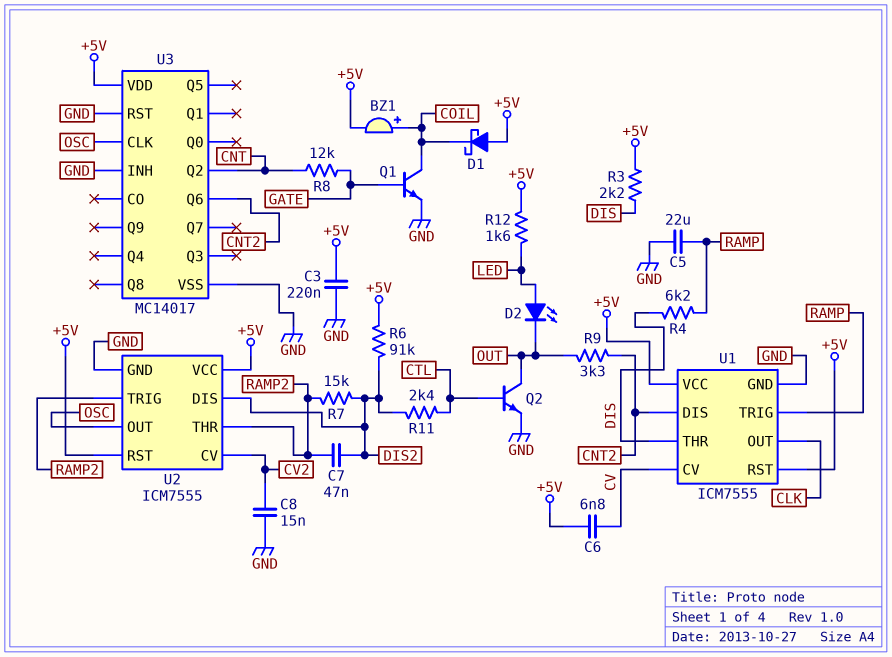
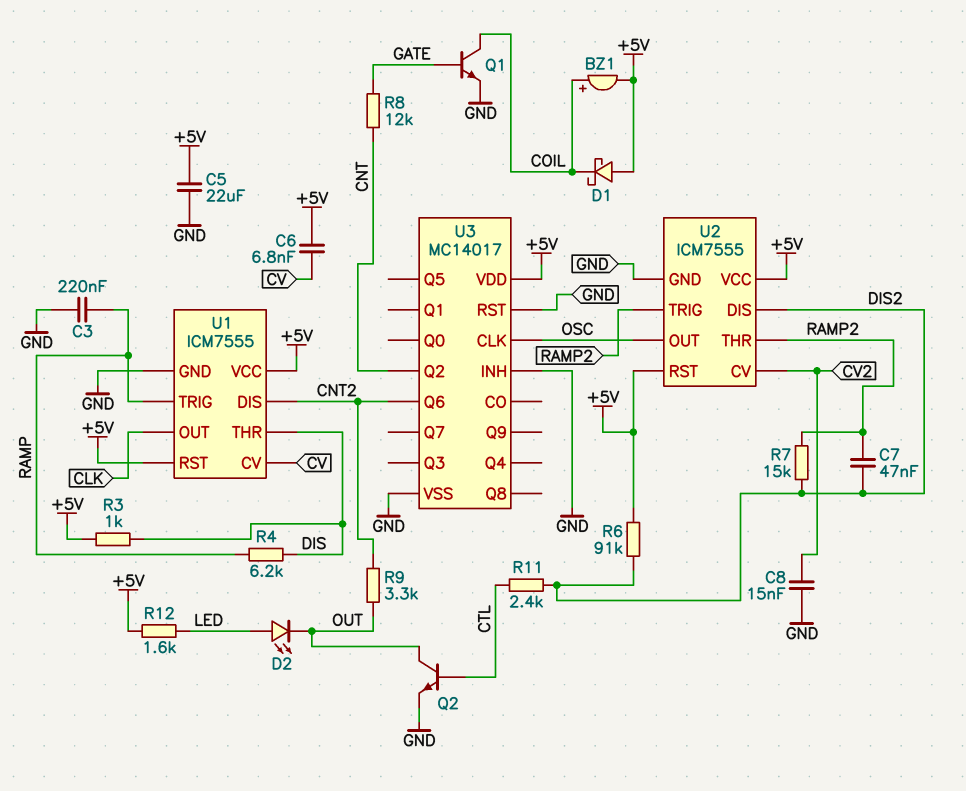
C3: 220nF (+5V, GND) -> 220nF (GND, RAMP)
C5: 22uF (GND, RAMP) -> 22uF (+5V, GND)
R3: 2.2k (+5V, DIS) -> 1k (+5V, DIS)

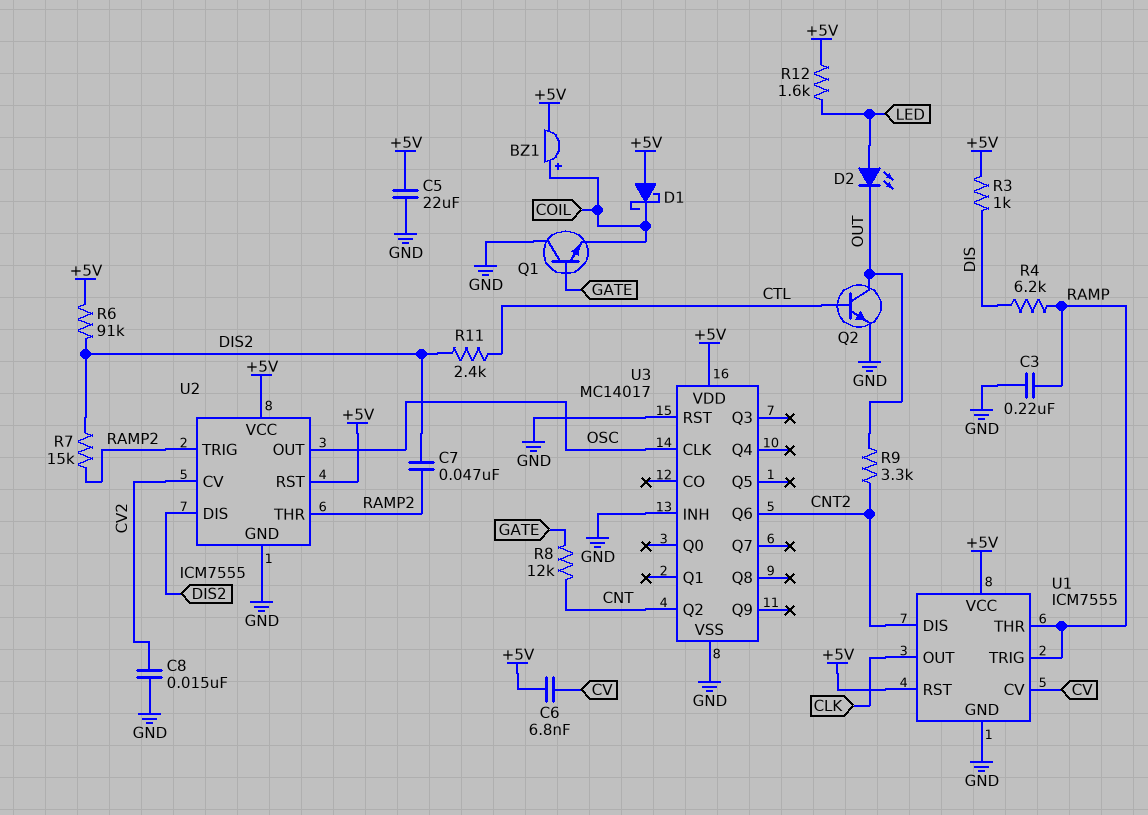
Q1: NPN (B GATE, C COIL, E GND) -> NPN (B GATE, C GND, E COIL)
U1 pin THR: DIS -> RAMP

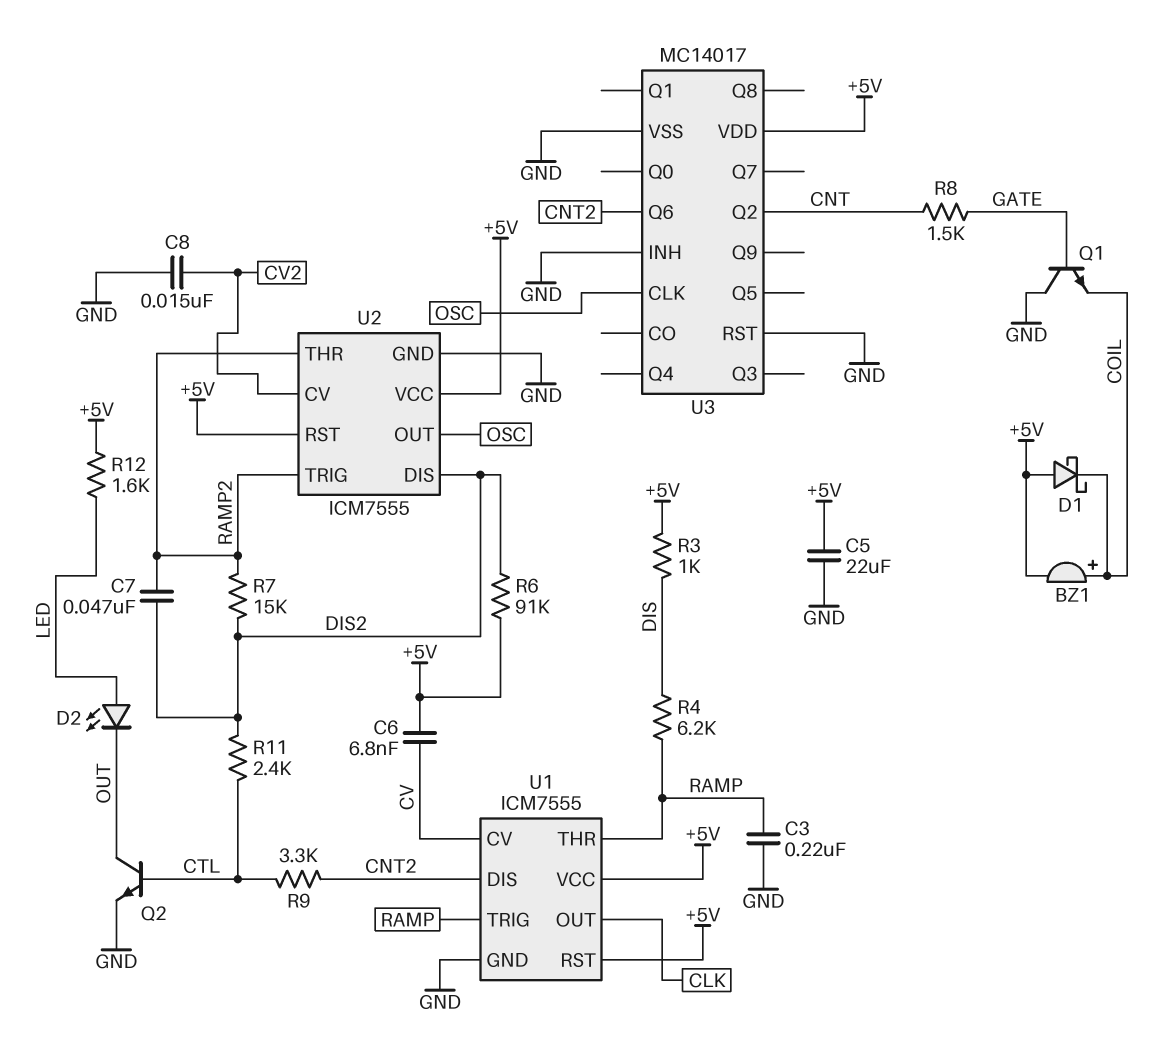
R8: 12k (CNT, GATE) -> 1.5k (CNT, GATE)
R9: 3.3k (CNT2, OUT) -> 3.3k (CNT2, CTL)

